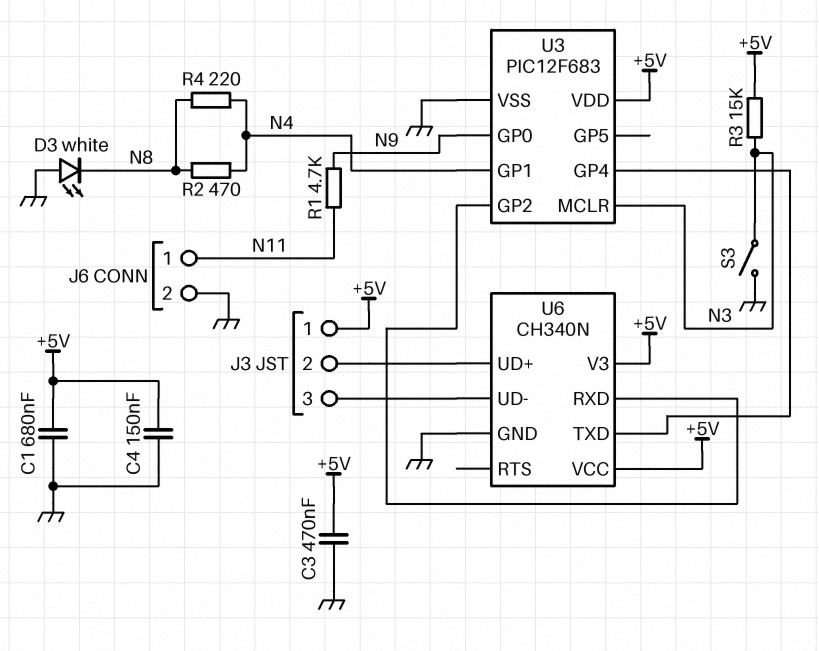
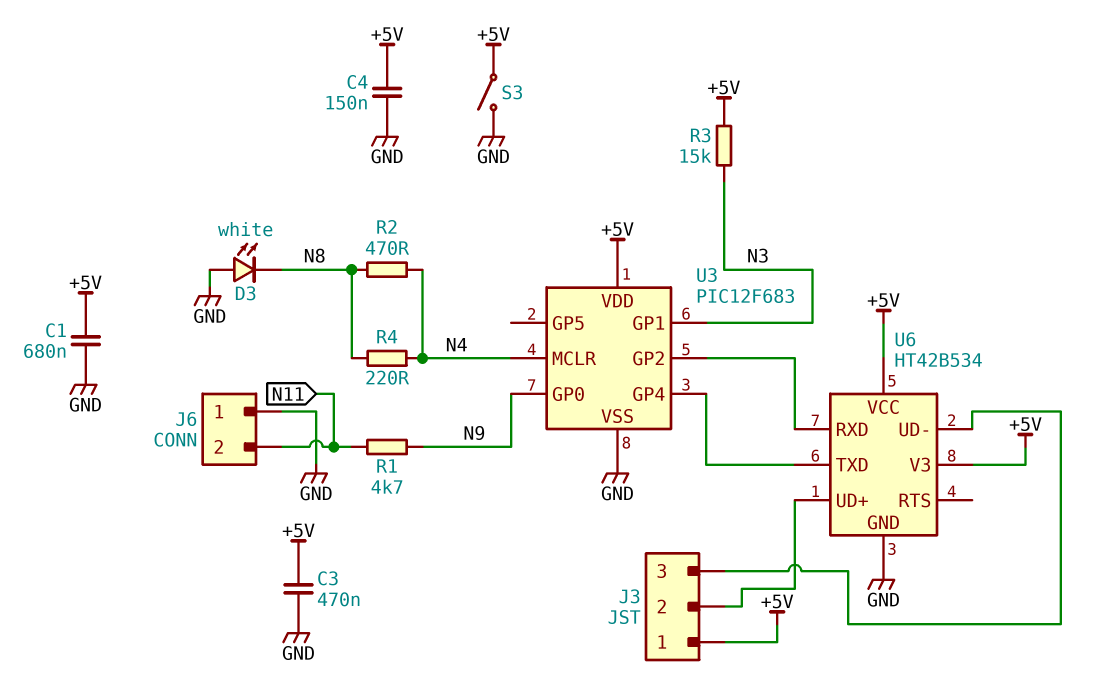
J6 pin 1: N11 -> GND
J6 pin 2: GND -> N11
S3: switch (GND, N3) -> switch (+5V, GND)
U3 pin GP1: N4 -> N3
U3 pin MCLR: N3 -> N4
U6: CH340N -> HT42B534

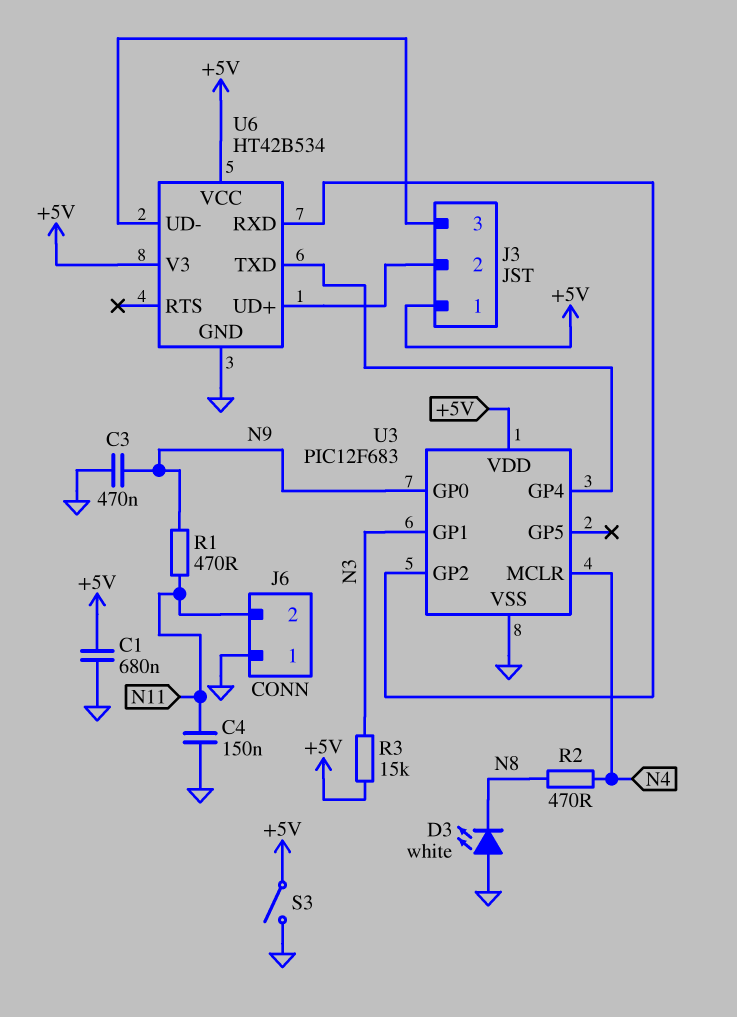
C3: 470nF (+5V, GND) -> 470nF (GND, N9)
C4: 150nF (+5V, GND) -> 150nF (GND, N11)
R1: 4.7k (N9, N11) -> 470 (N9, N11)
R4: 220 (N4, N8) -> none

